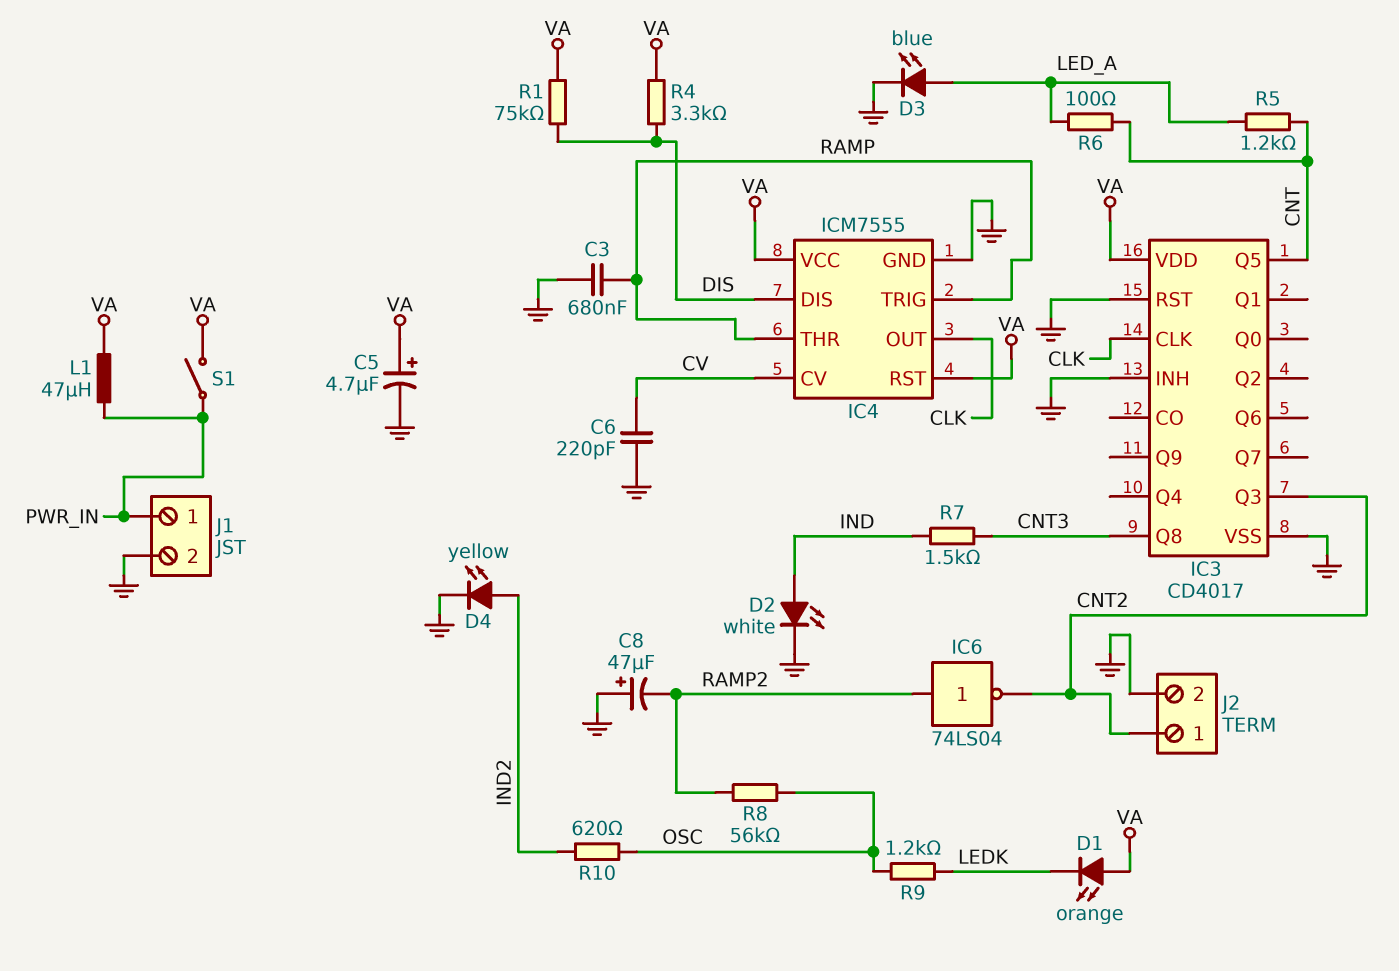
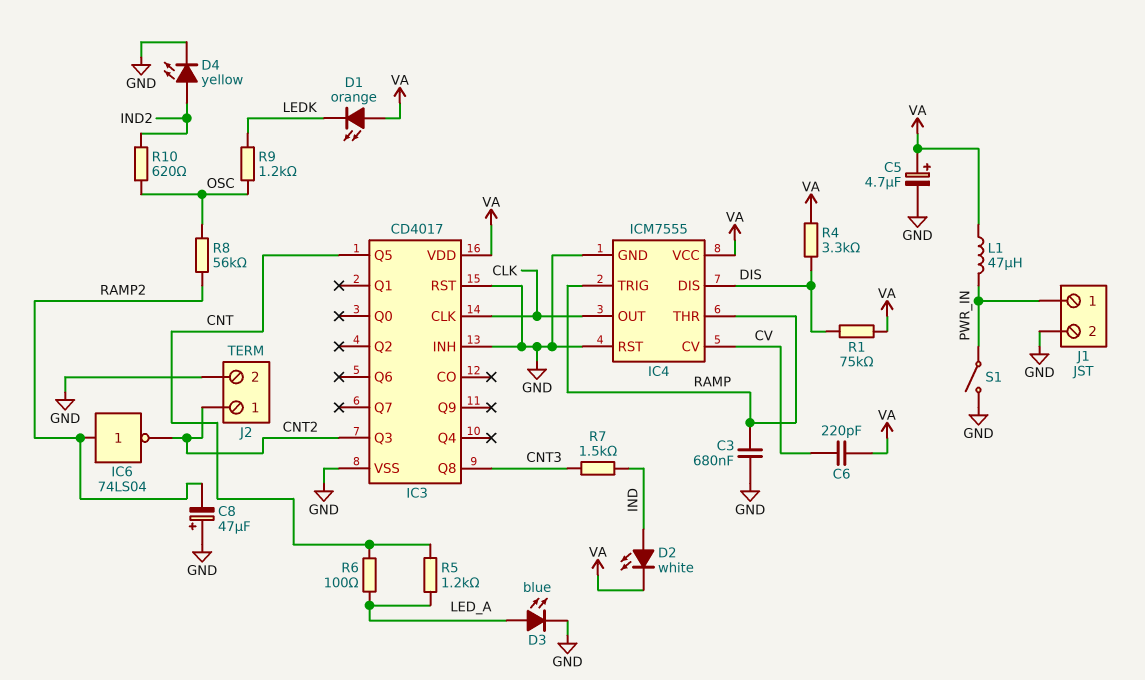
C6: 220pF (CV, GND) -> 220pF (CV, VA)
D2: LED white (A IND, K GND) -> LED white (A IND, K VA)
IC4 pin RST: VA -> GND
S1: switch (PWR_IN, VA) -> switch (GND, PWR_IN)

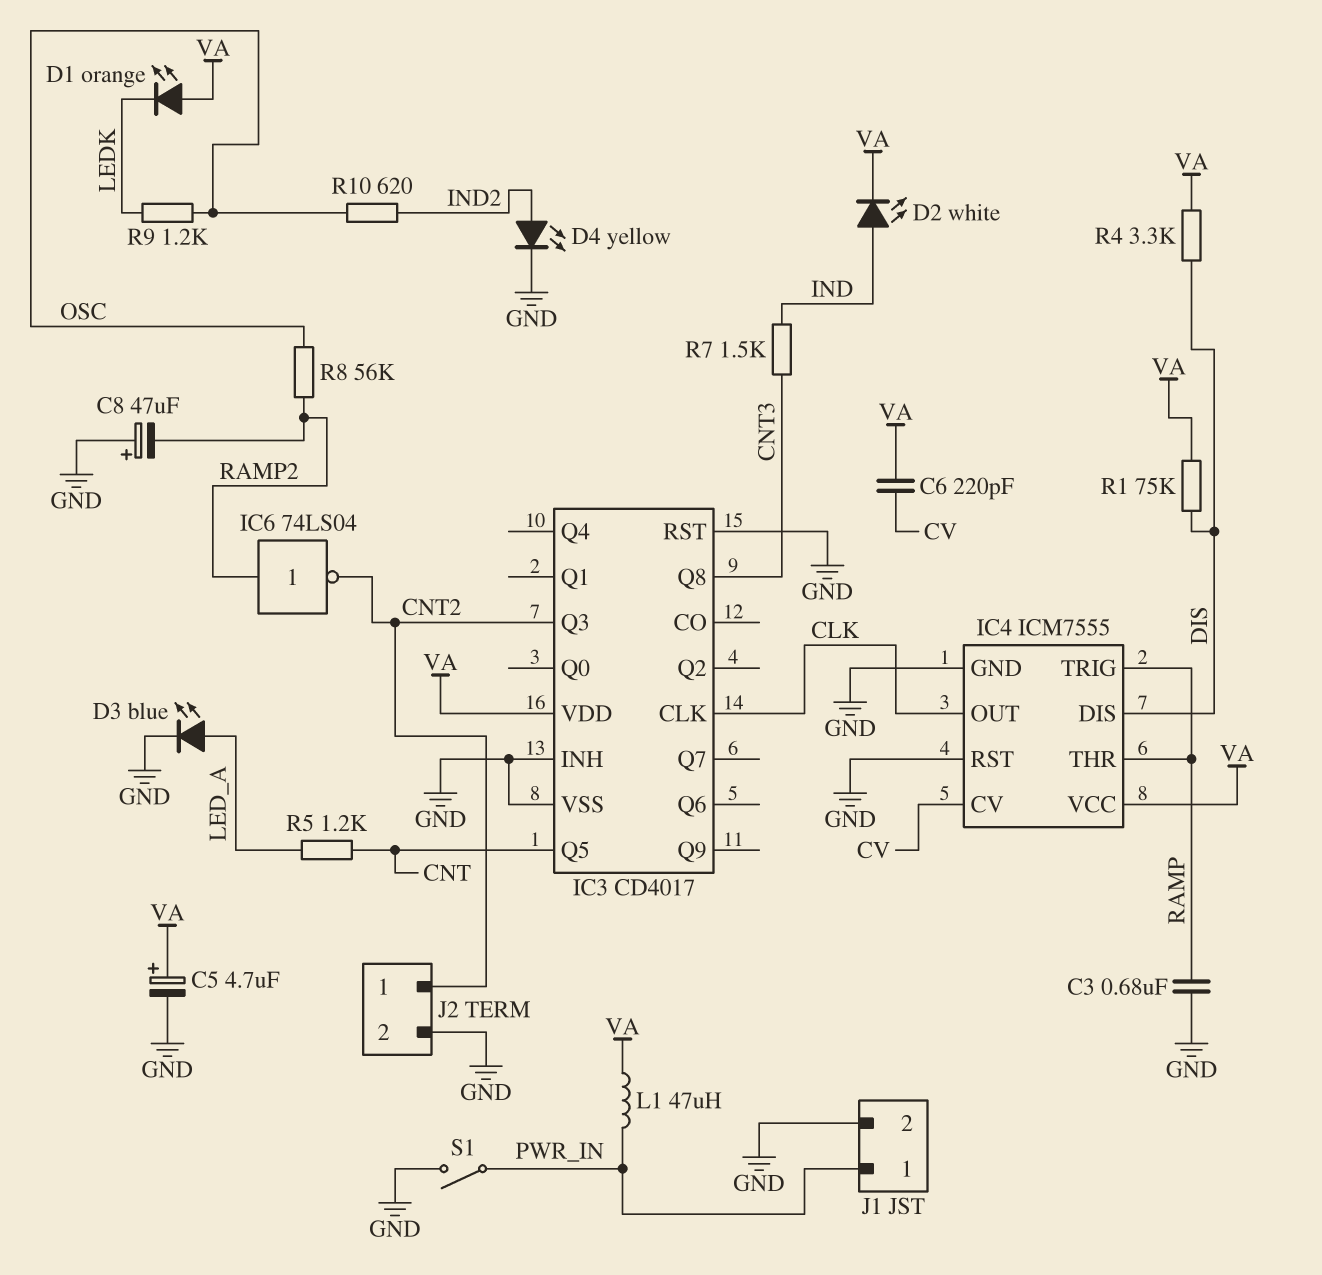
R6: 100 (CNT, LED_A) -> none

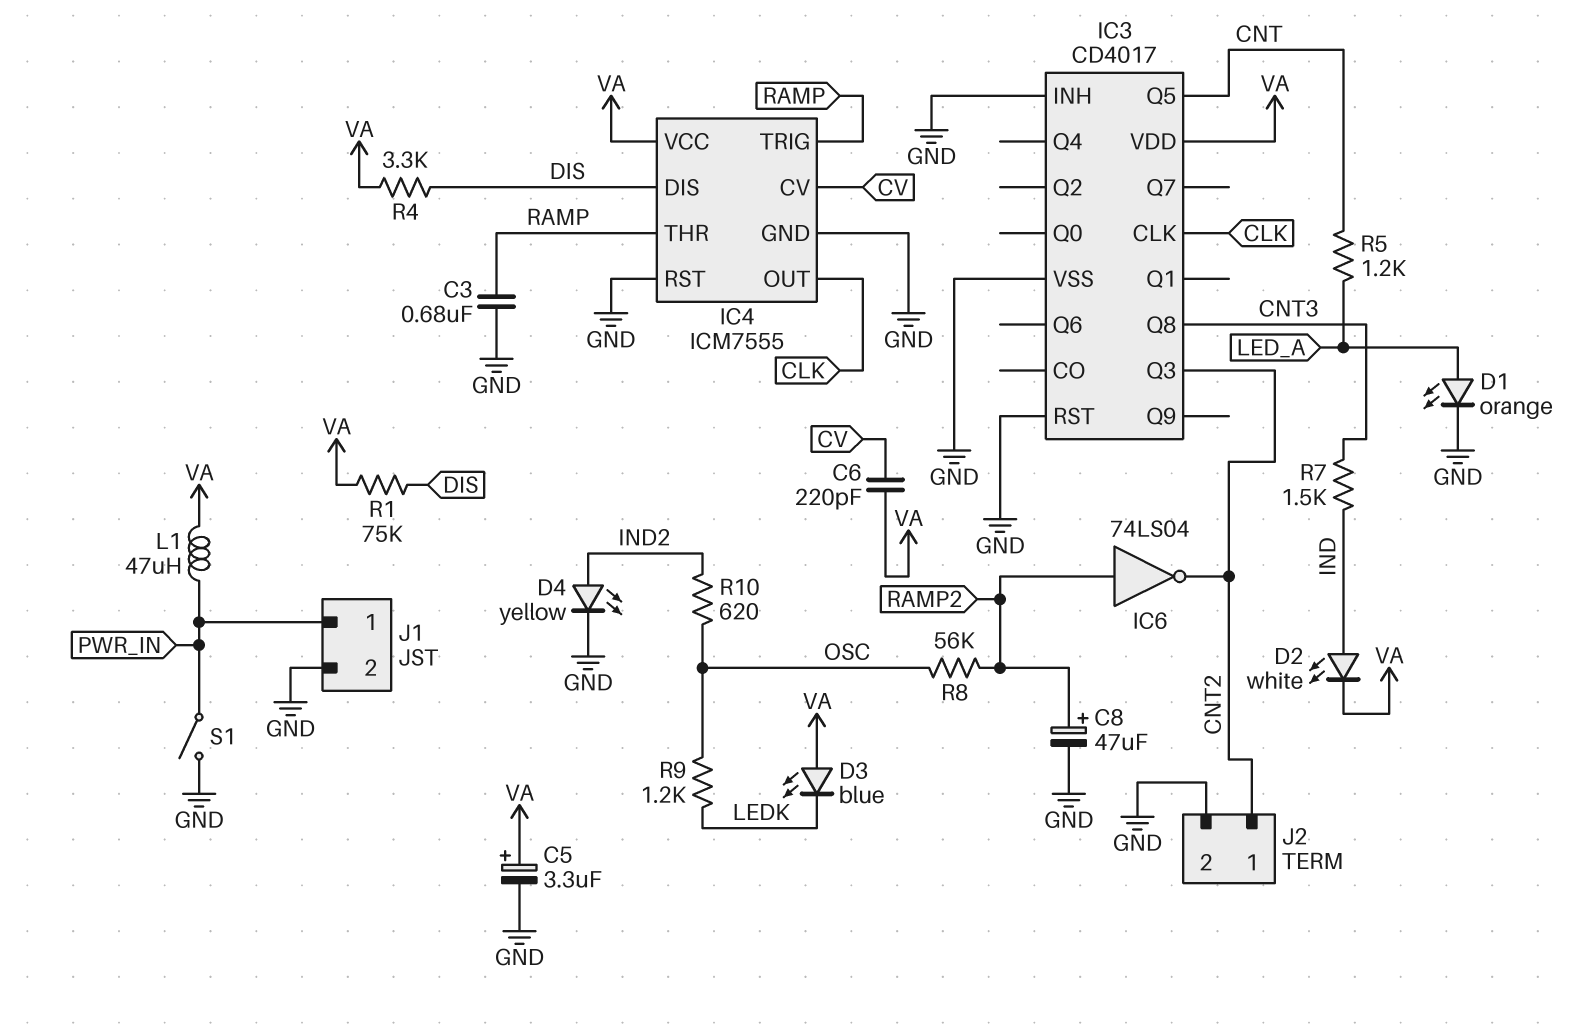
C5: 4.7uF (plus VA, minus GND) -> 3.3uF (plus VA, minus GND)
C8: 47uF (plus GND, minus RAMP2) -> 47uF (plus RAMP2, minus GND)
D1: LED orange (A VA, K LEDK) -> LED orange (A LED_A, K GND)
D3: LED blue (A LED_A, K GND) -> LED blue (A VA, K LEDK)

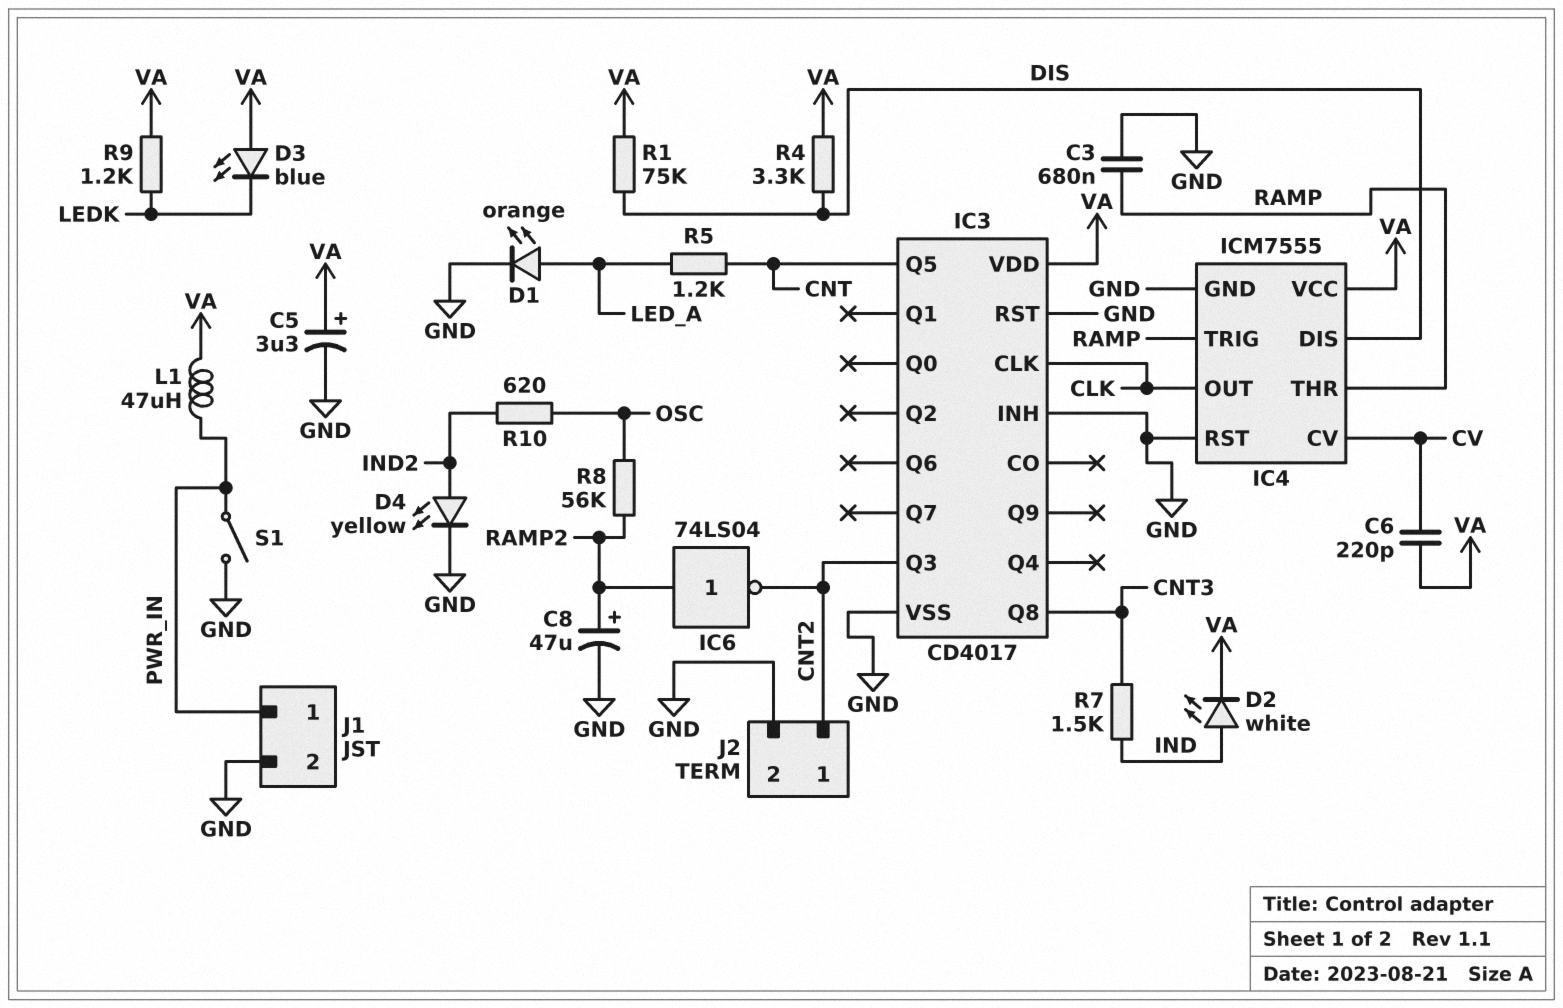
R9: 1.2k (LEDK, OSC) -> 1.2k (LEDK, VA)

